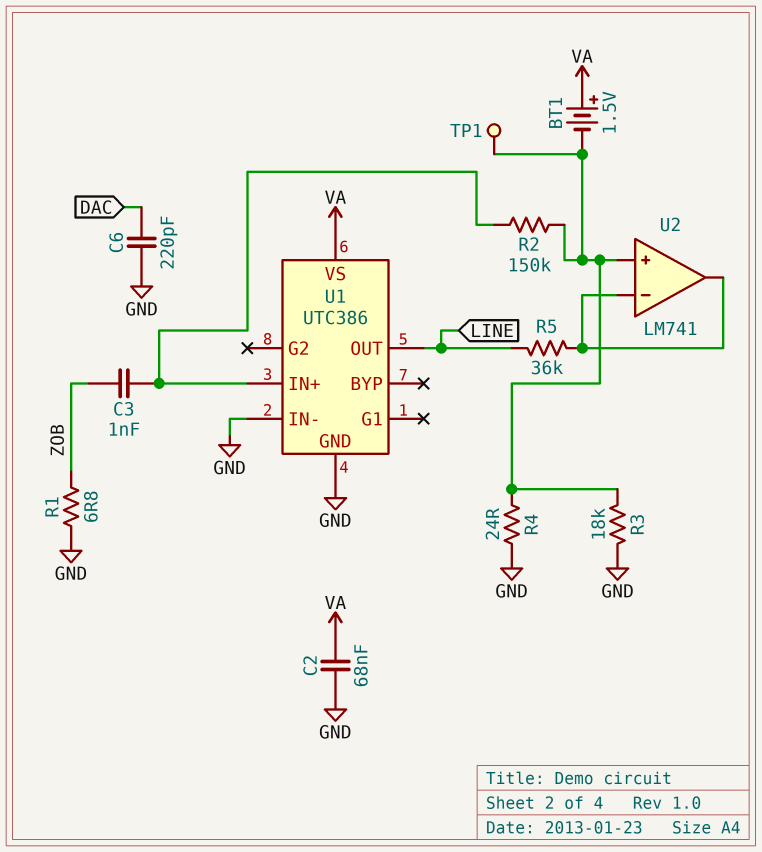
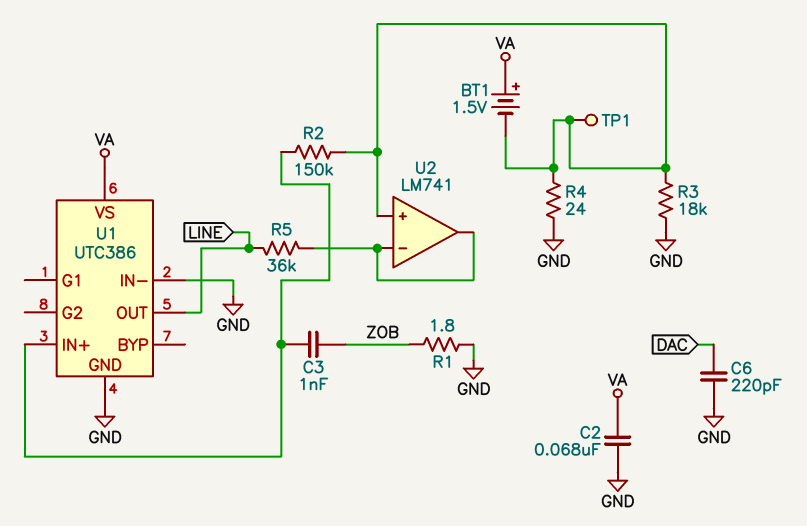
R1: 6.8 (GND, ZOB) -> 1.8 (GND, ZOB)

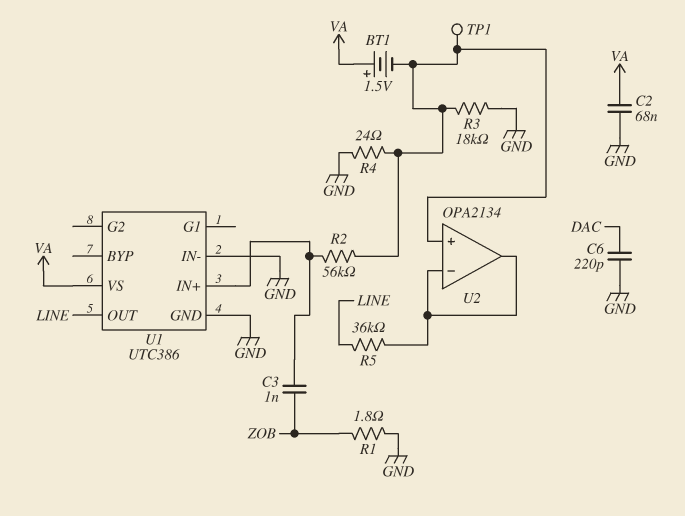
R2: 150k (U1/IN+, U2/in+) -> 56k (U1/IN+, U2/in+)
U2: LM741 -> OPA2134

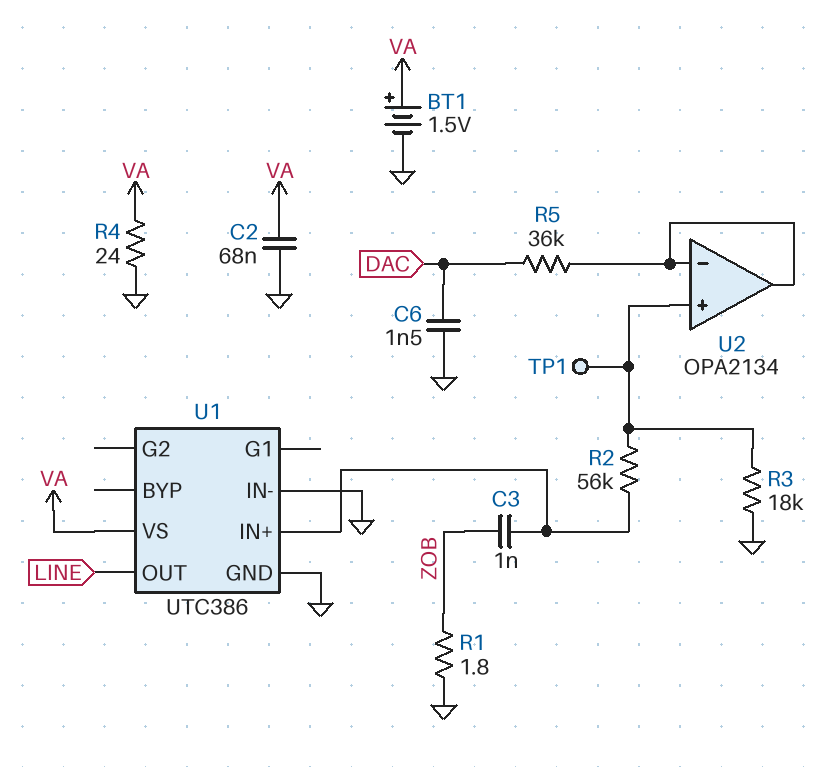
BT1: 1.5V (plus VA, minus U2/in+) -> 1.5V (plus VA, minus GND)
C6: 220pF (DAC, GND) -> 1.5nF (DAC, GND)
R4: 24 (GND, U2/in+) -> 24 (GND, VA)
R5: 36k (LINE, U2/in-) -> 36k (DAC, U2/in-)

